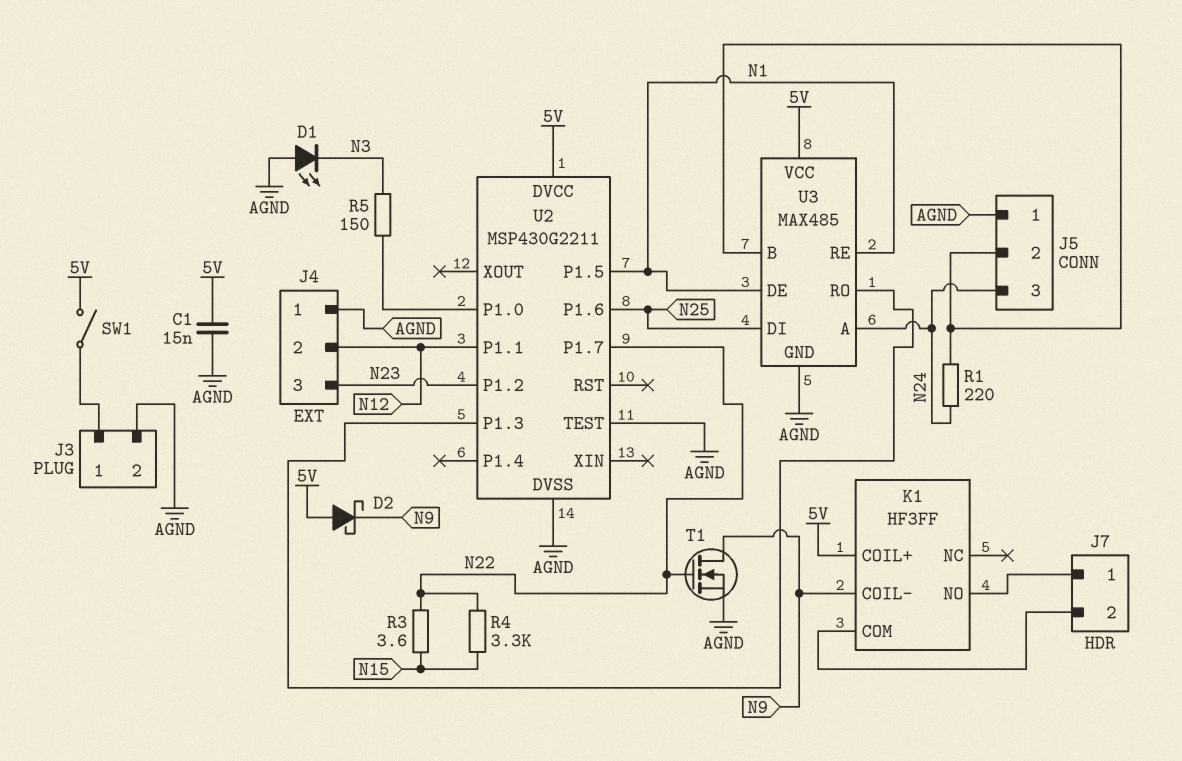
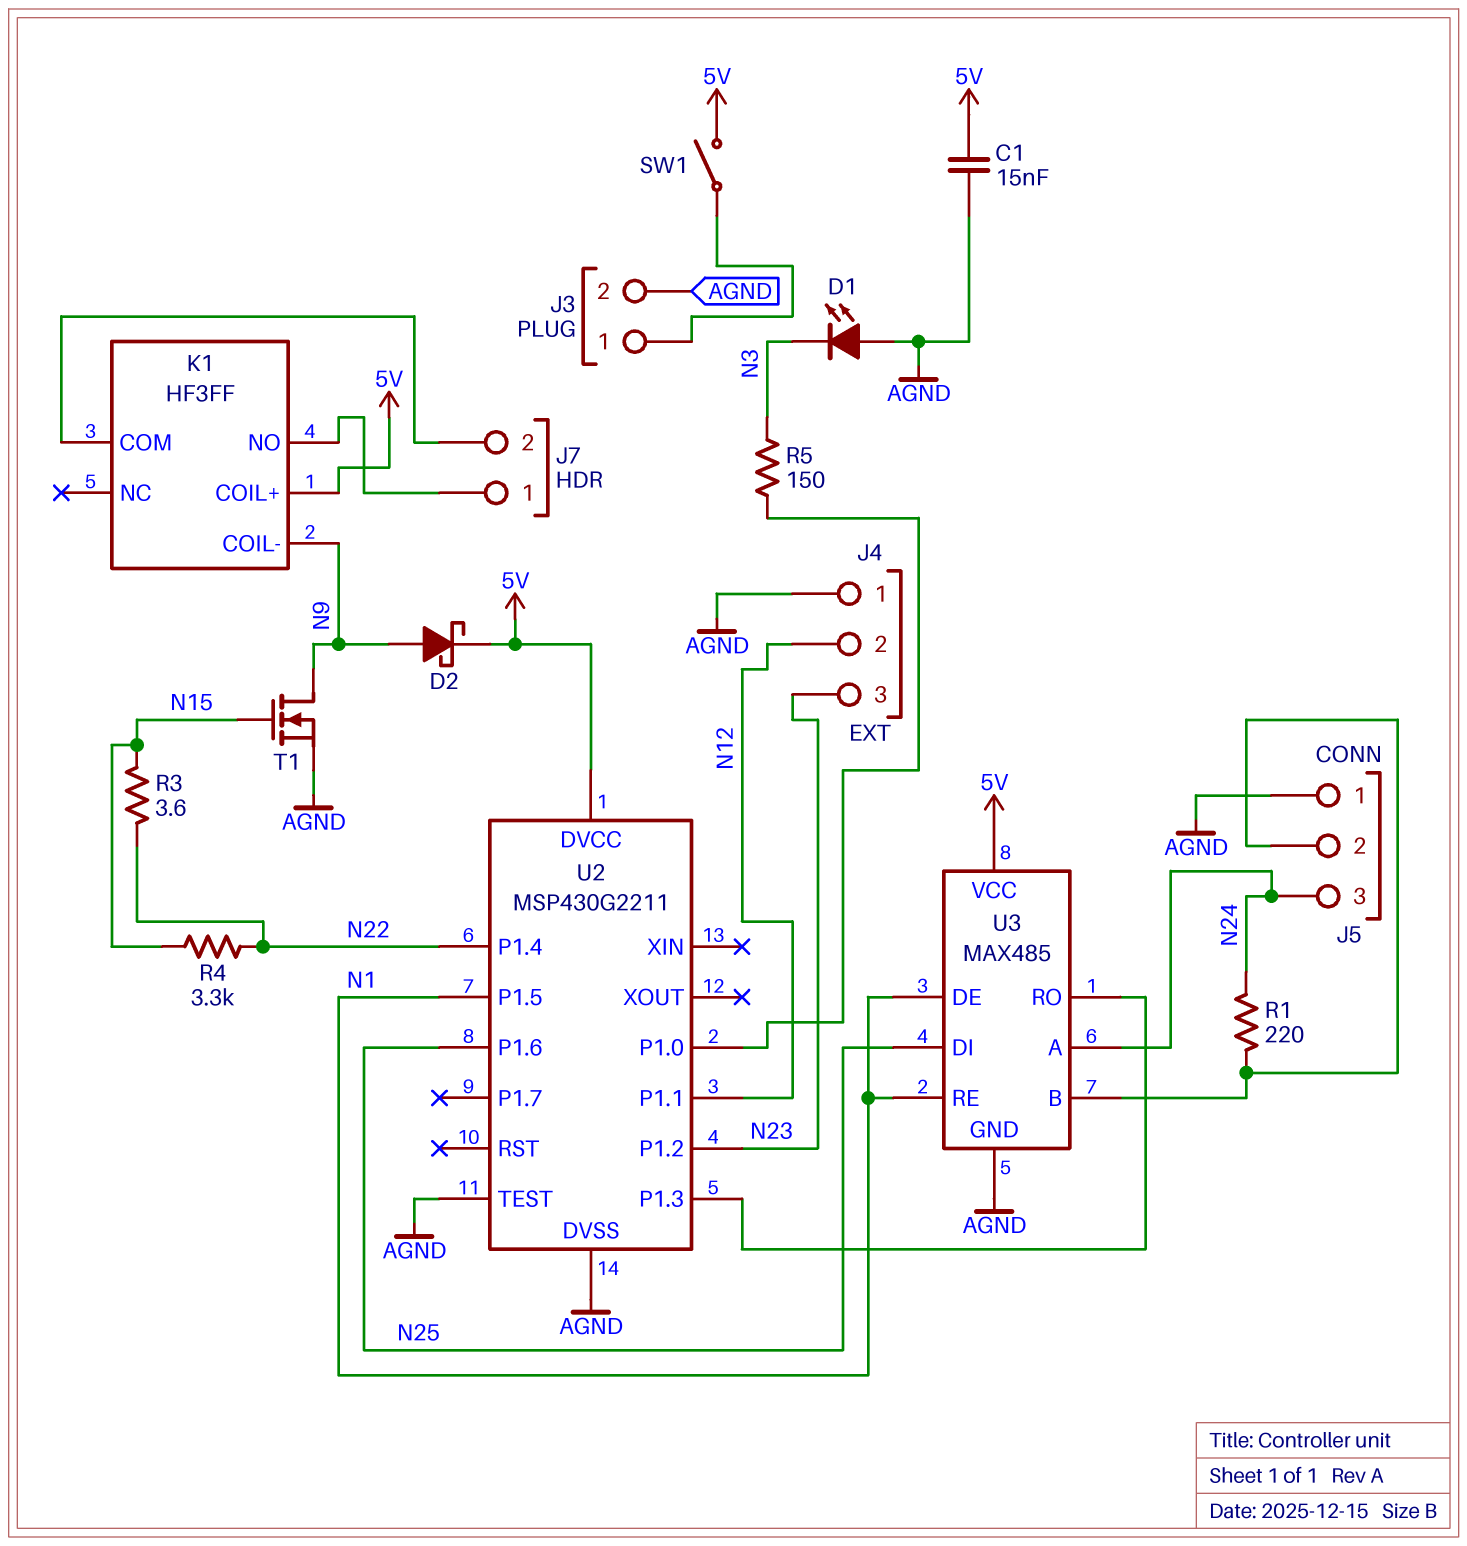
D2: schottky (A 5V, K N9) -> schottky (A N9, K 5V)
T1: NMOS (G N22, D N9, S AGND) -> NMOS (G N15, D N9, S AGND)
U2 pin P1.4: none -> N22
U2 pin P1.7: N22 -> none

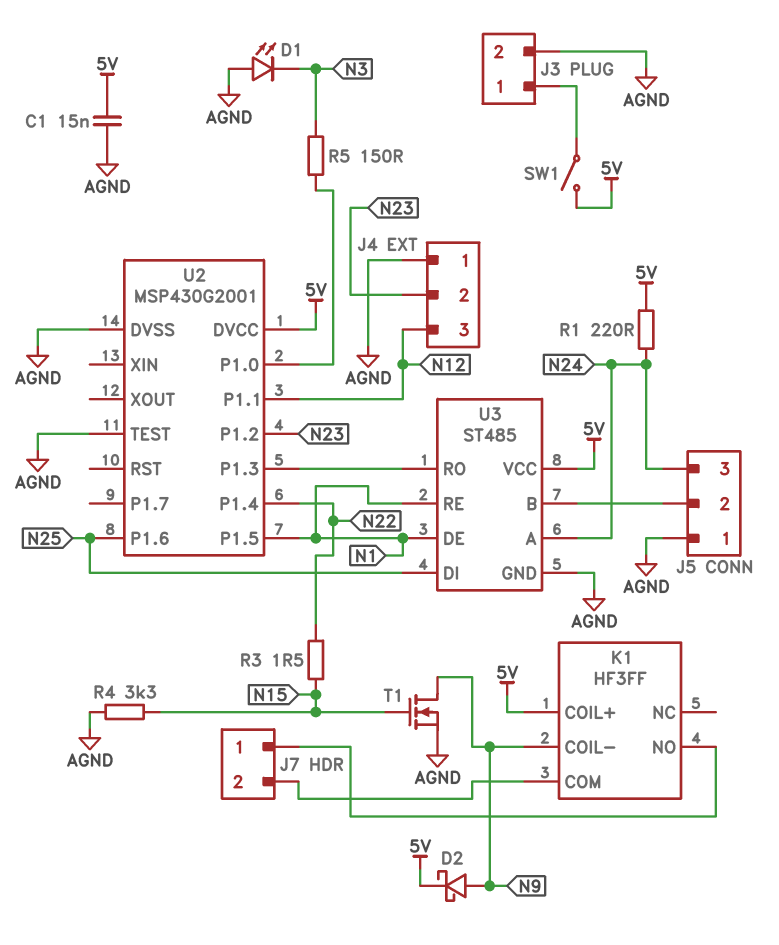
J4 pin 2: N12 -> N23
J4 pin 3: N23 -> N12
R1: 220 (J5/2, N24) -> 220 (5V, N24)
R3: 3.6 (N15, N22) -> 1.5 (N15, N22)
R4: 3.3k (N15, N22) -> 3.3k (AGND, N15)
U2: MSP430G2211 -> MSP430G2001
U3: MAX485 -> ST485

